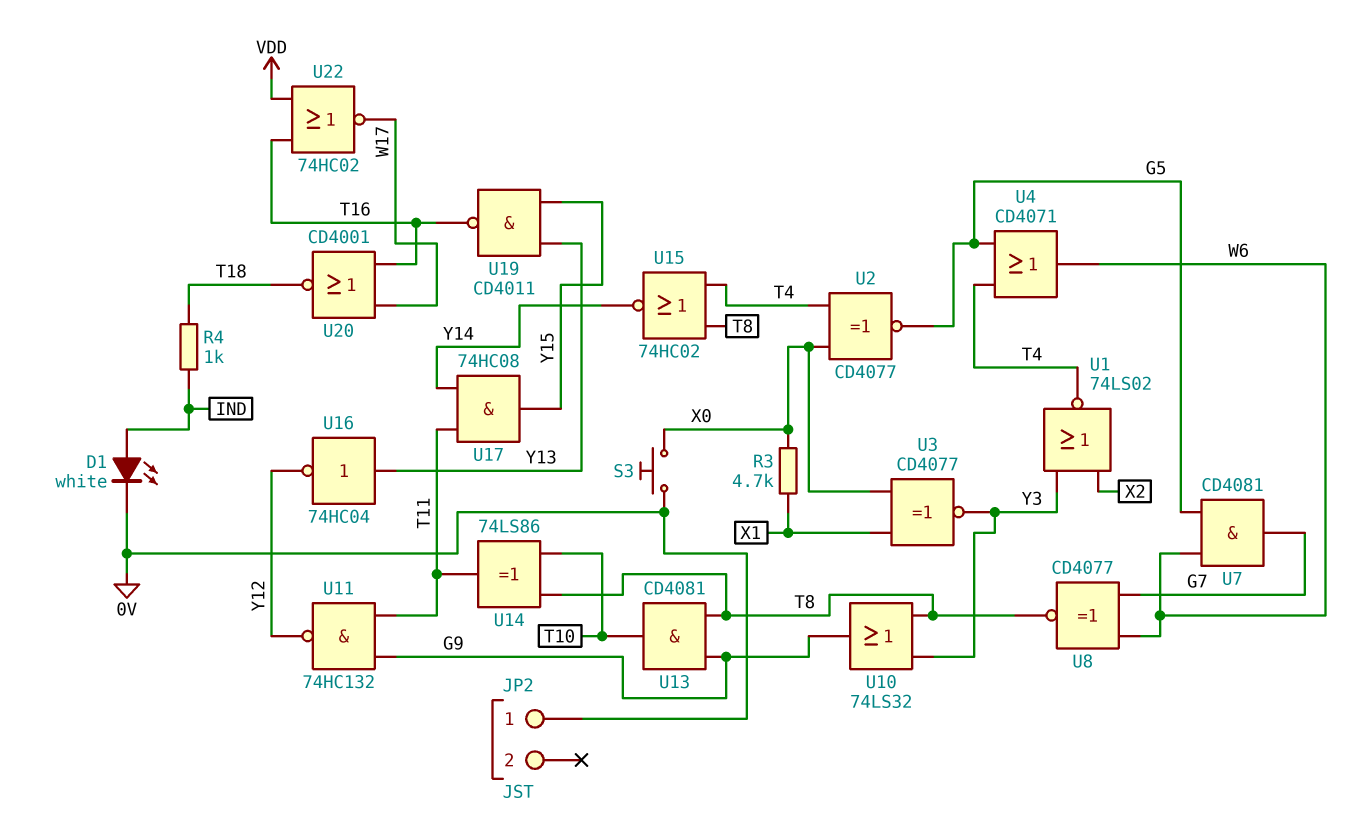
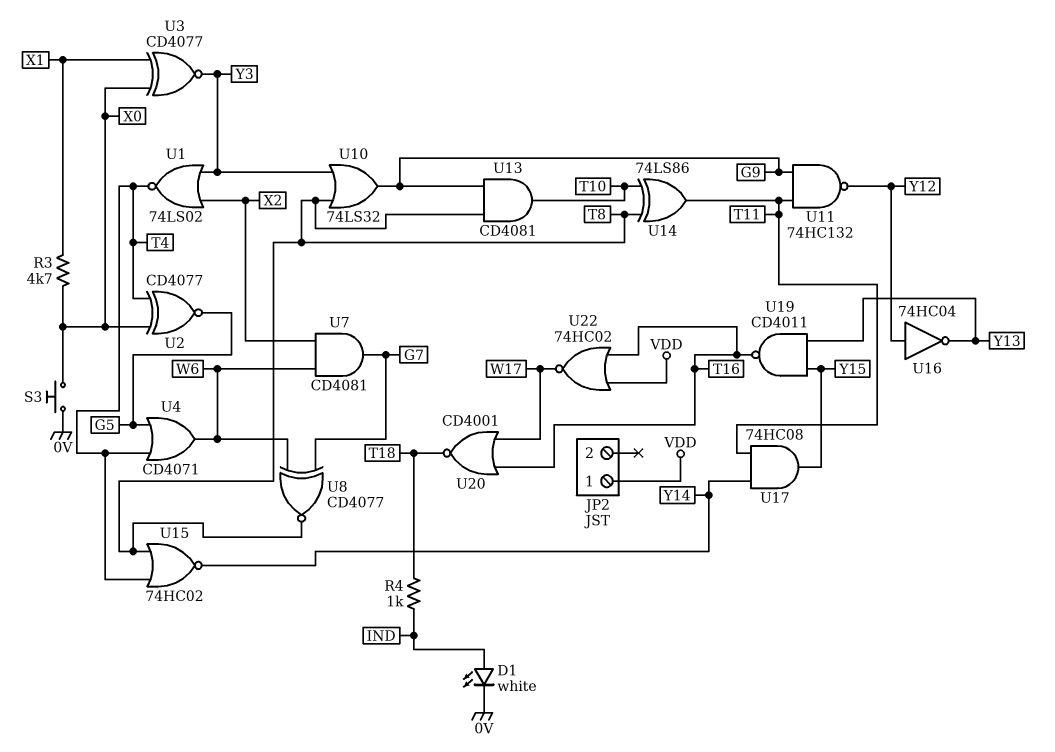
JP2 pin 1: 0V -> VDD
U7: AND CD4081 (in G5, in W6, out G7) -> AND CD4081 (in W6, in X2, out G7)
U16: NOT 74HC04 (in Y13, out Y12) -> NOT 74HC04 (in Y12, out Y13)

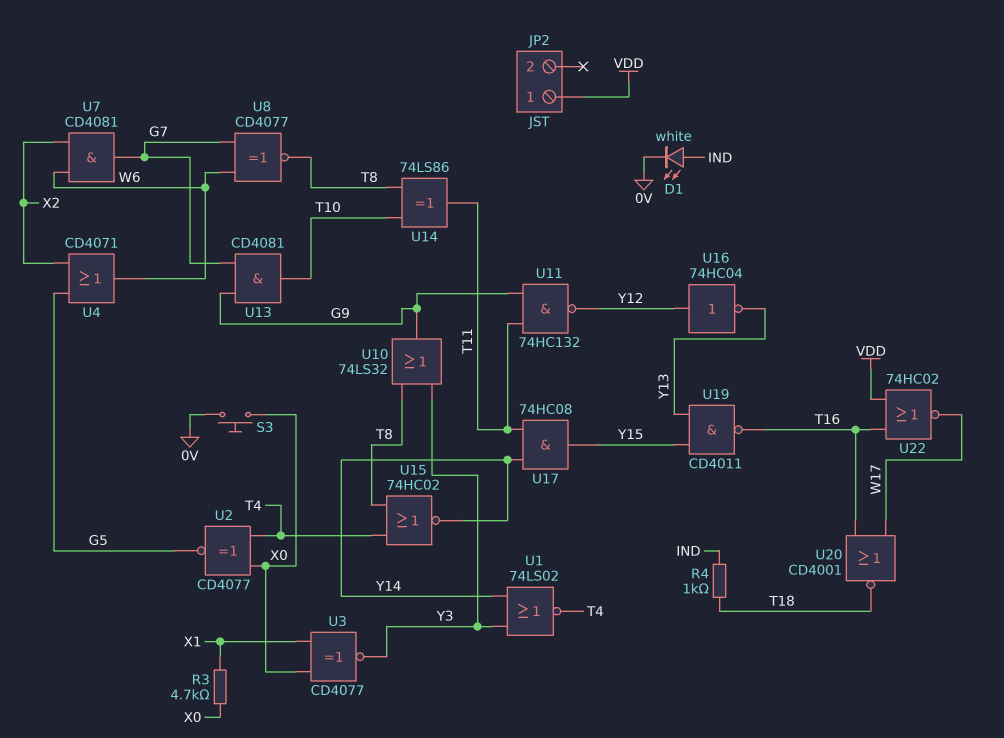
U1: NOR 74LS02 (in X2, in Y3, out T4) -> NOR 74LS02 (in Y3, in Y14, out T4)
U4: OR CD4071 (in G5, in T4, out W6) -> OR CD4071 (in G5, in X2, out W6)
U13: AND CD4081 (in G9, in T8, out T10) -> AND CD4081 (in G7, in G9, out T10)

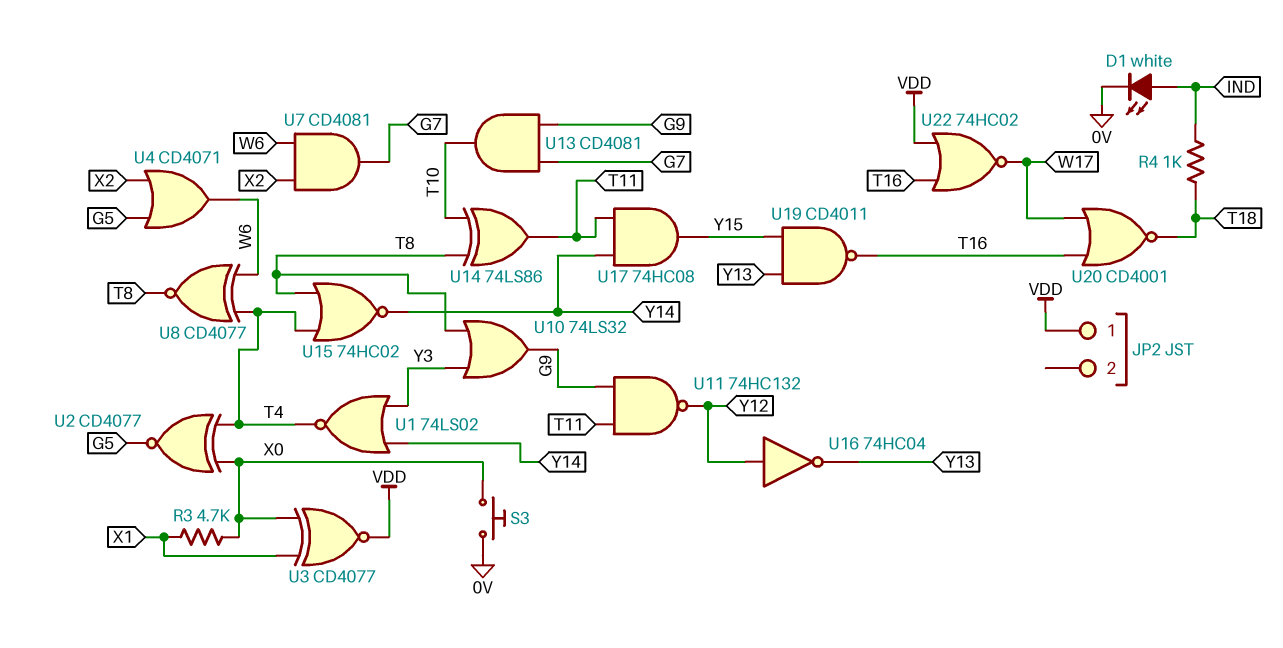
U3: XNOR CD4077 (in X0, in X1, out Y3) -> XNOR CD4077 (in X0, in X1, out VDD)
U8: XNOR CD4077 (in G7, in W6, out T8) -> XNOR CD4077 (in T4, in W6, out T8)

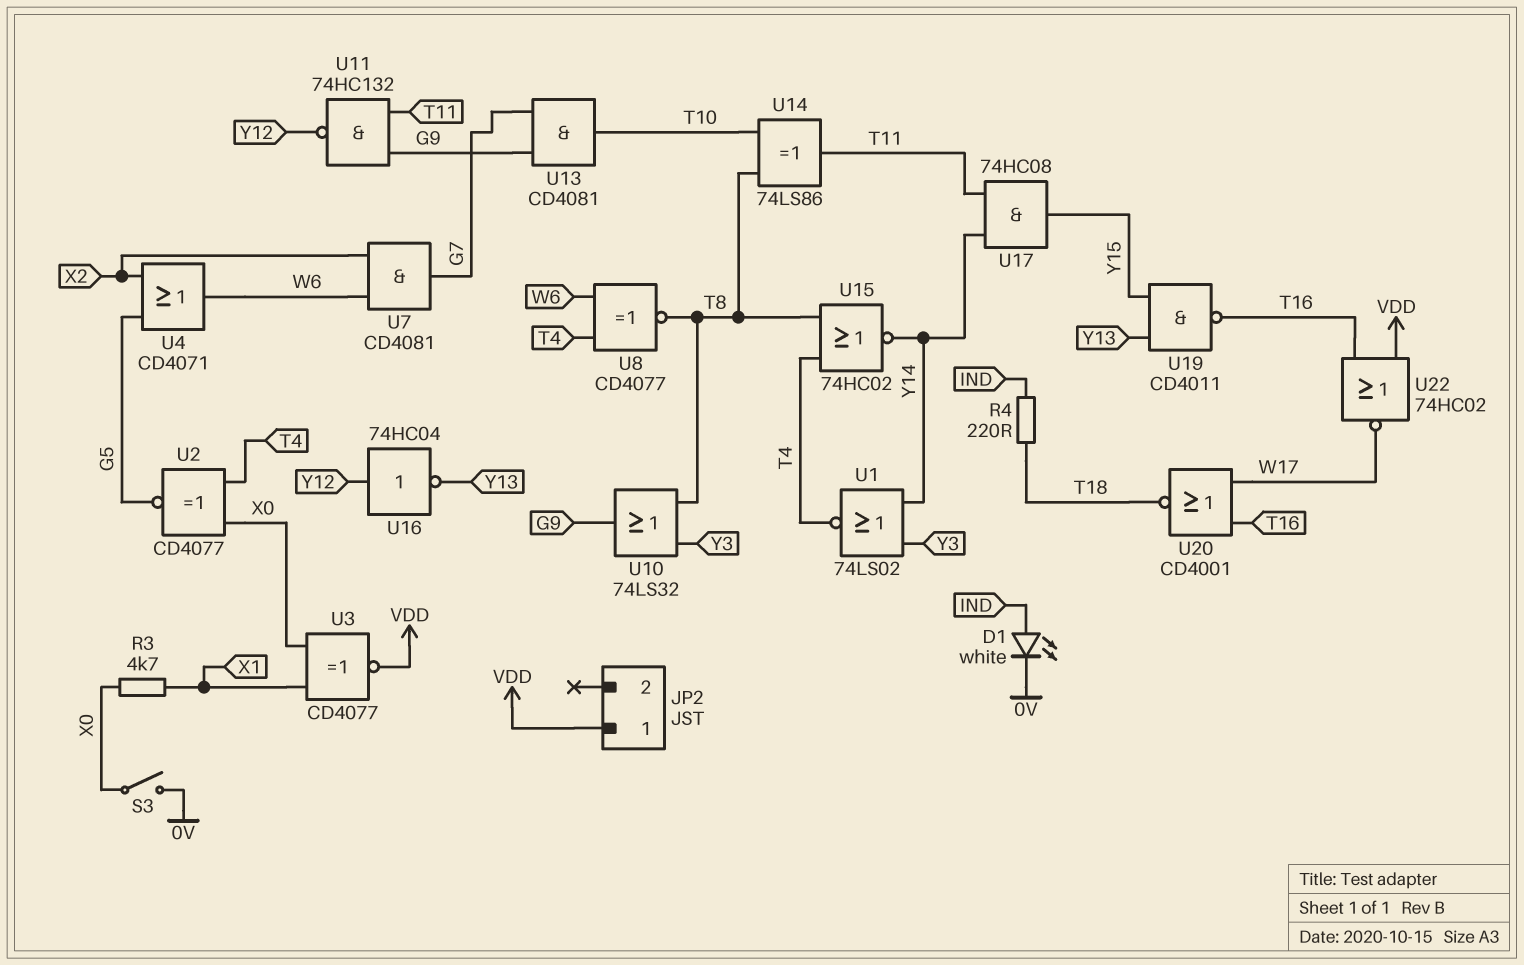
R4: 1k (IND, T18) -> 220 (IND, T18)
S3: button (0V, X0) -> switch (0V, X0)

